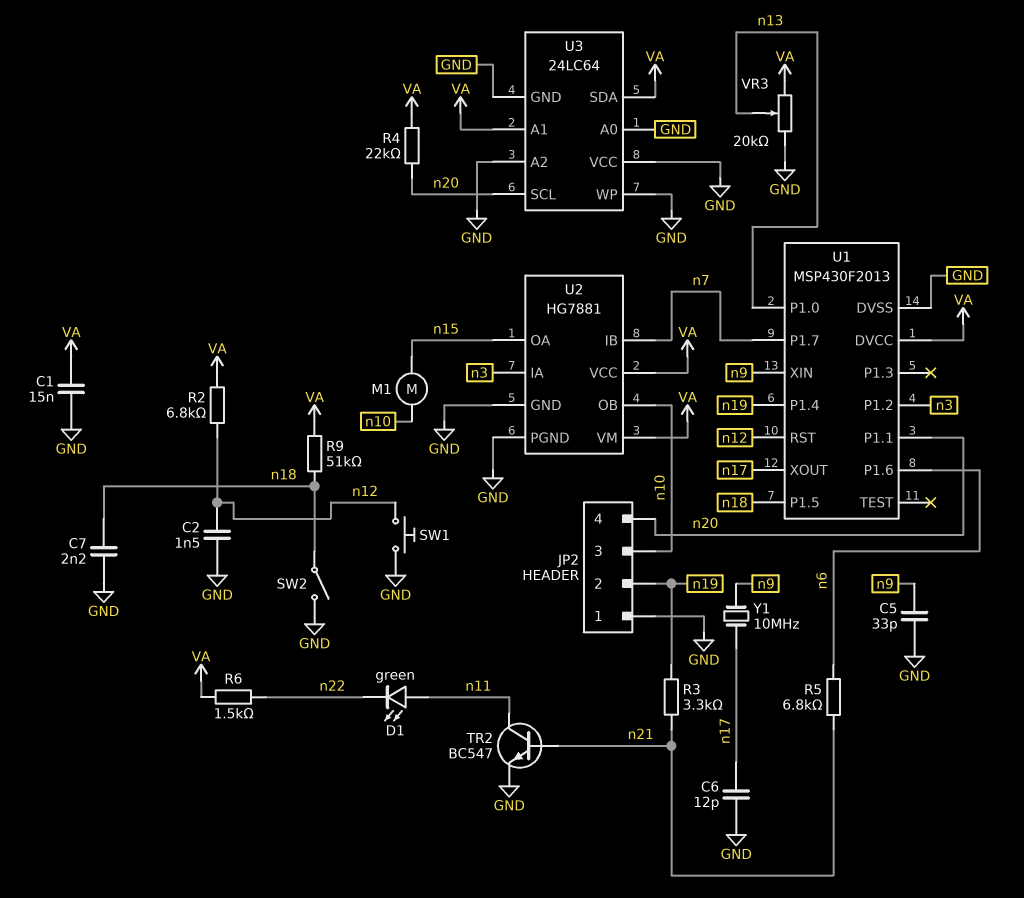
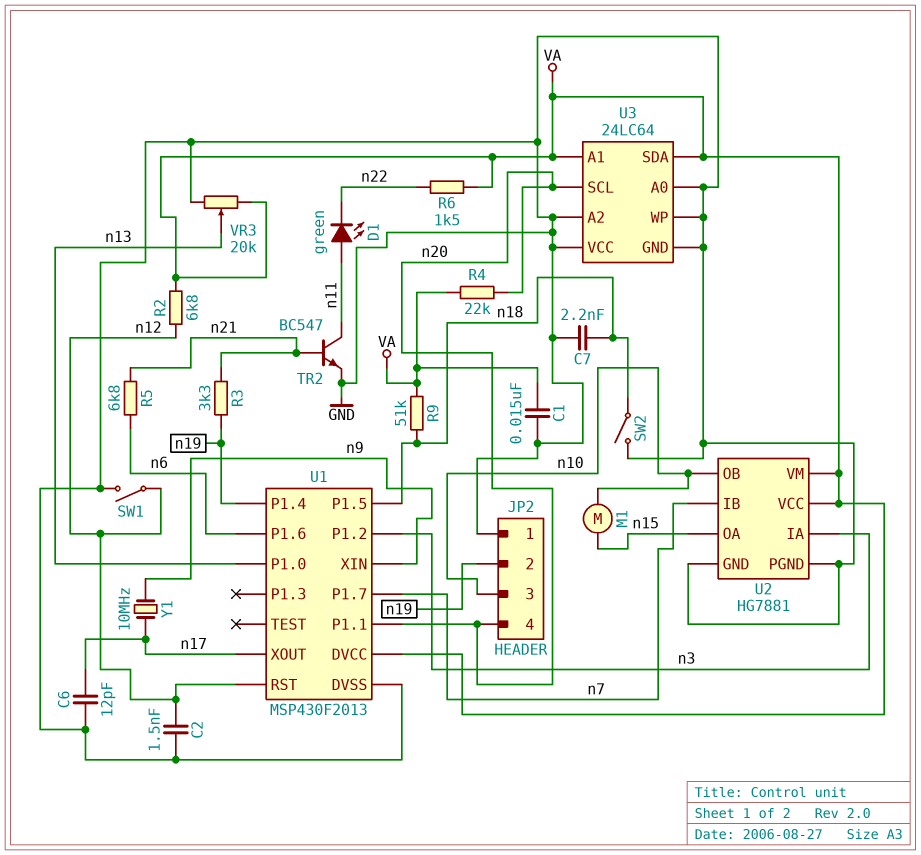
C5: 33pF (GND, n9) -> none
SW1: button (GND, n12) -> switch (GND, n12)

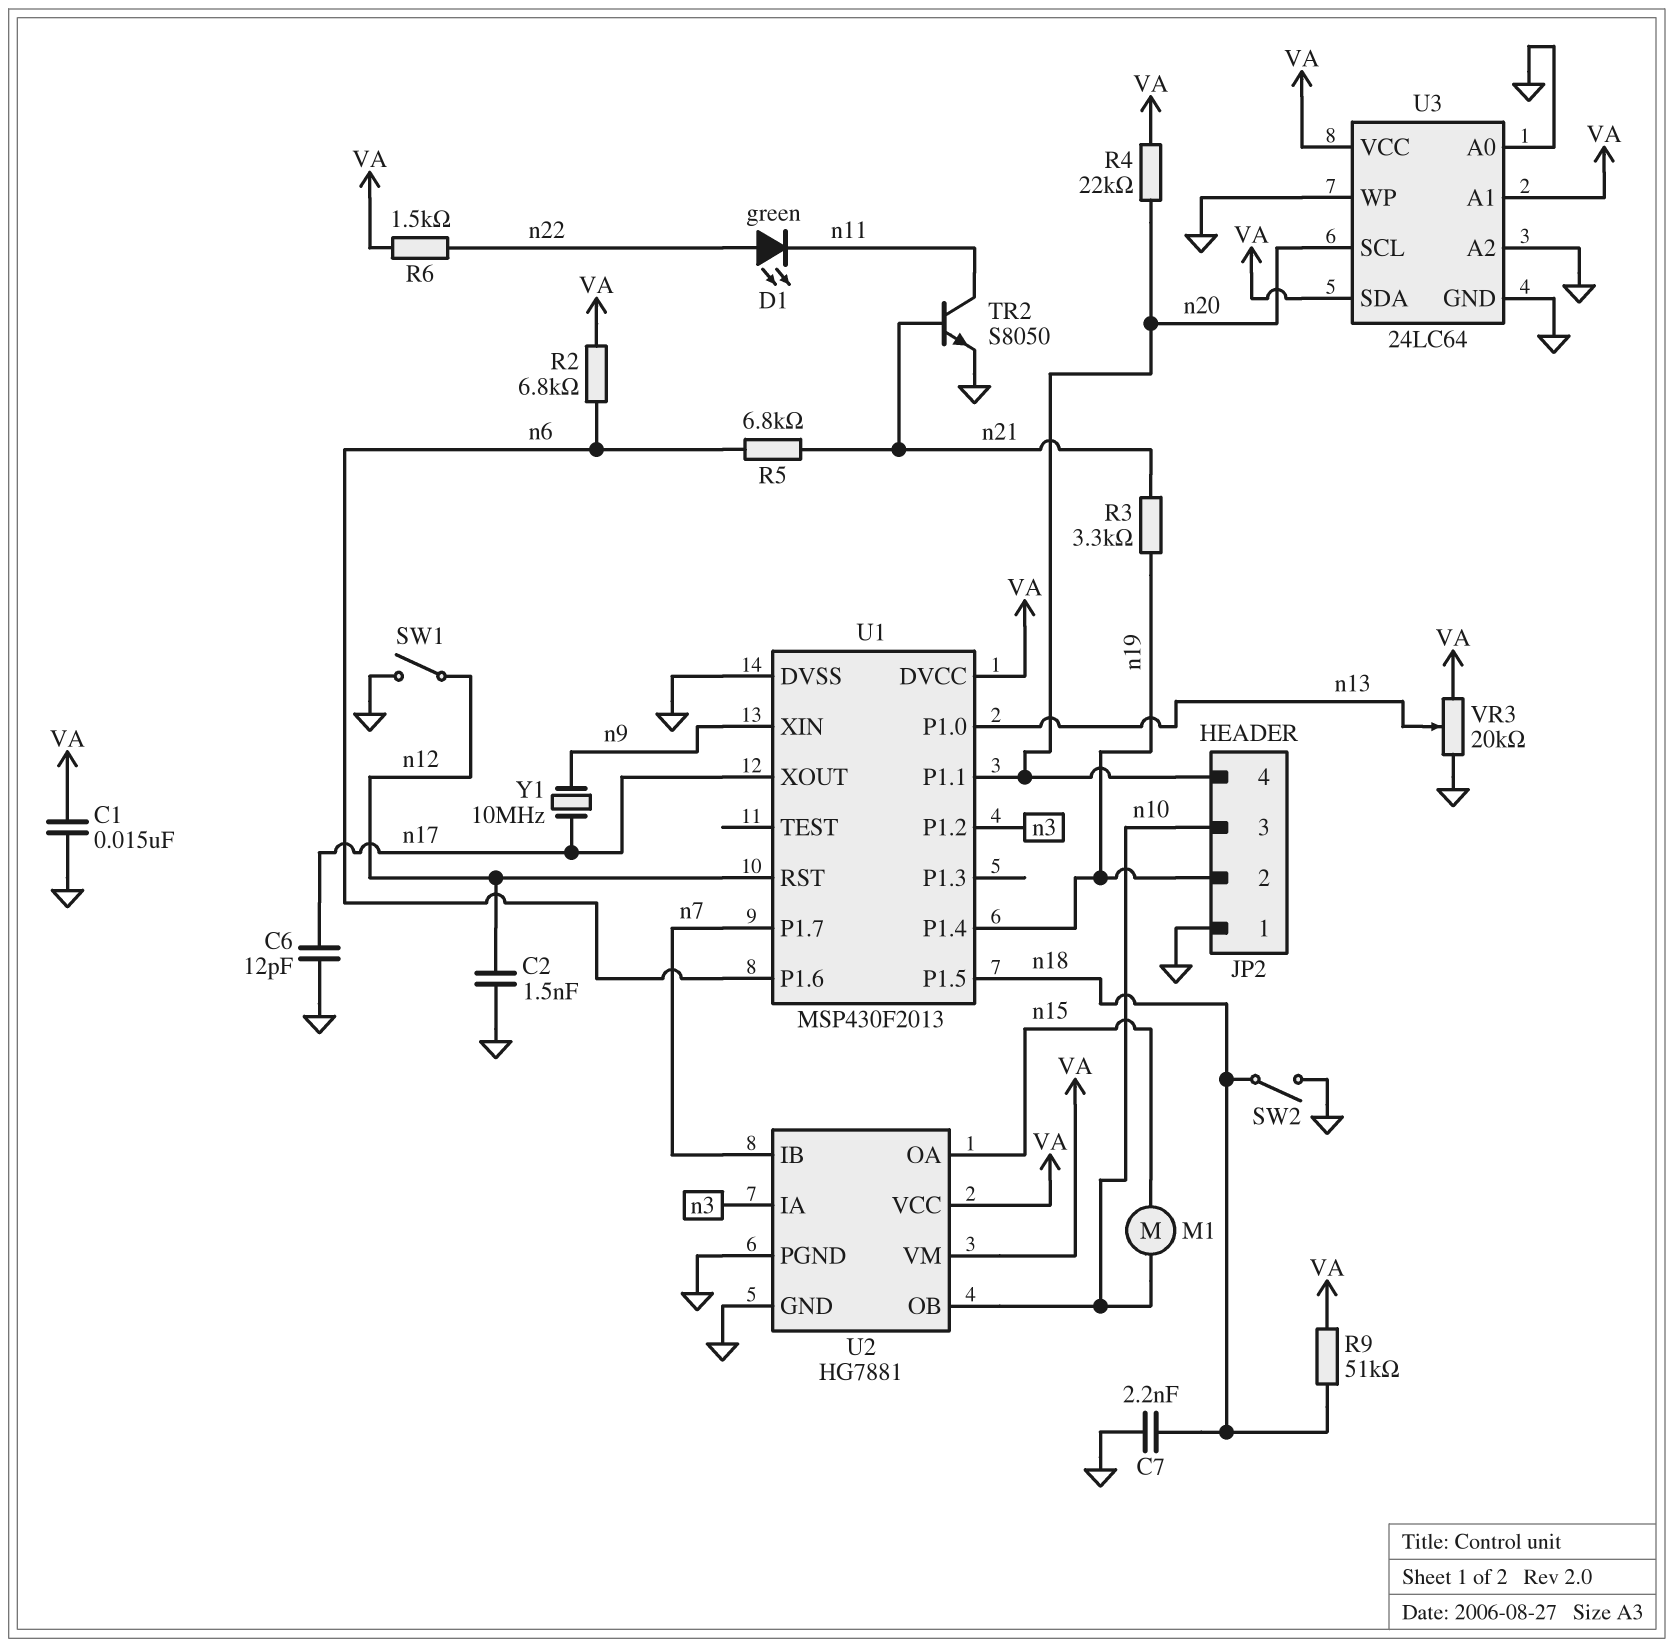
D1: LED green (A n11, K n22) -> LED green (A n22, K n11)
R2: 6.8k (VA, n12) -> 6.8k (VA, n6)
TR2: NPN BC547 (B n21, C n11, E GND) -> NPN S8050 (B n21, C n11, E GND)
U3 pin VCC: GND -> VA

